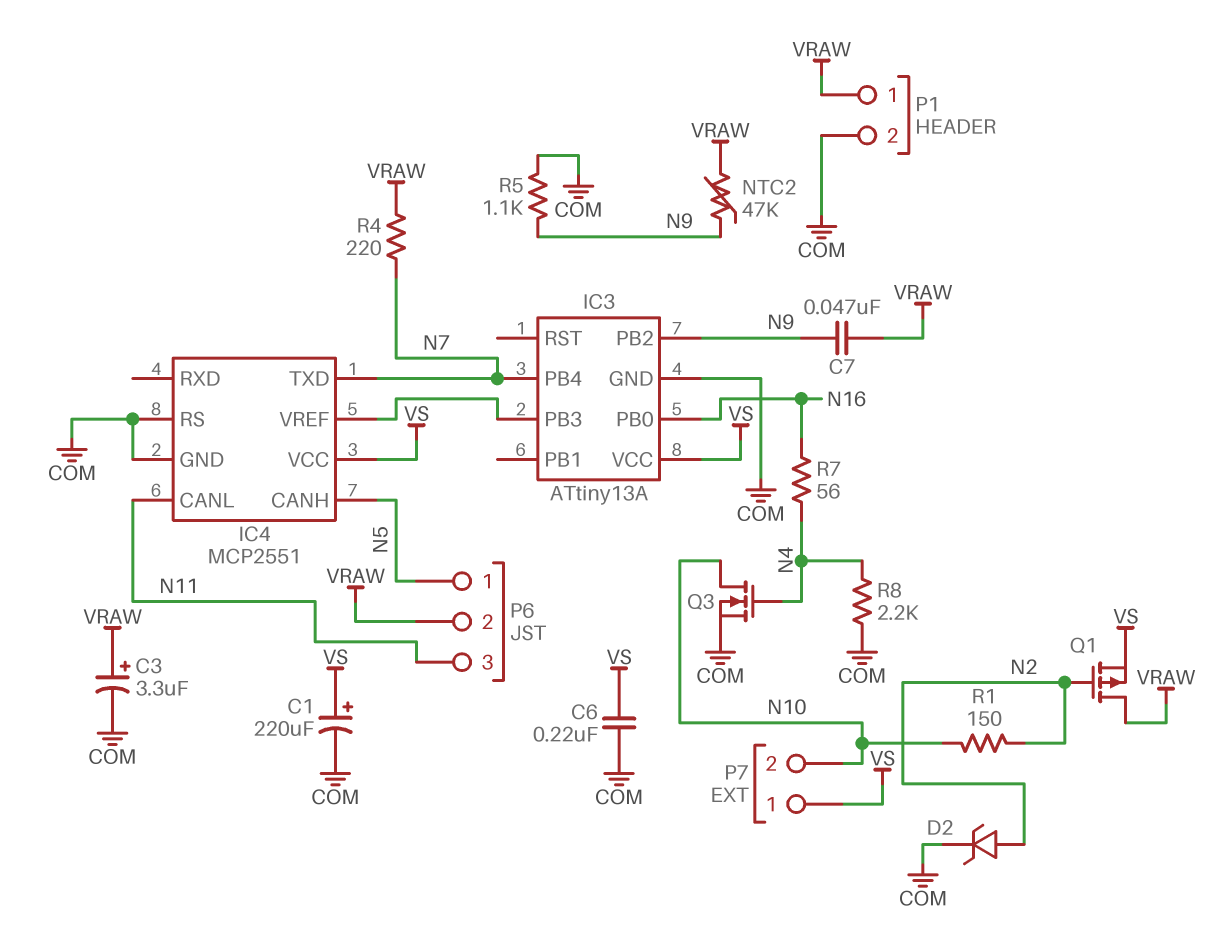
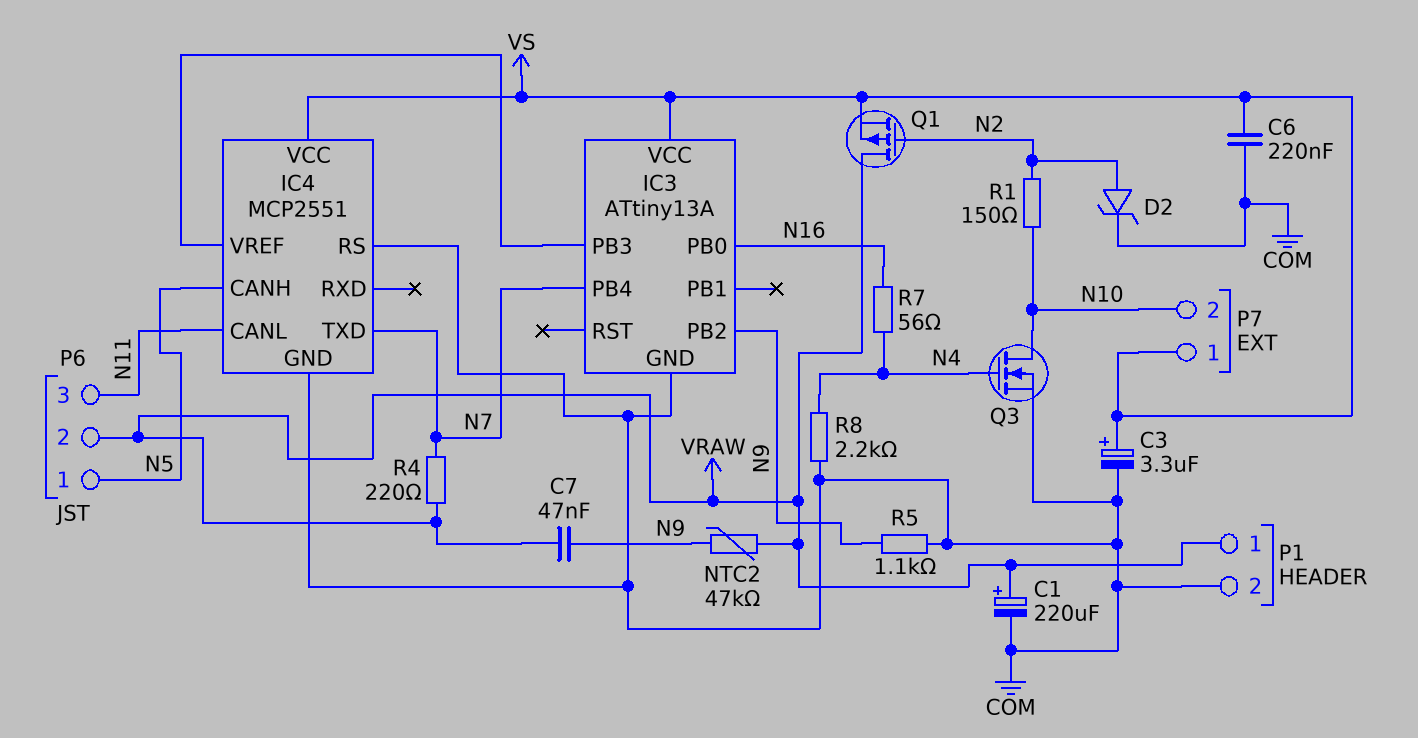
C1: 220uF (plus VS, minus COM) -> 220uF (plus VRAW, minus COM)
C3: 3.3uF (plus VRAW, minus COM) -> 3.3uF (plus VS, minus COM)

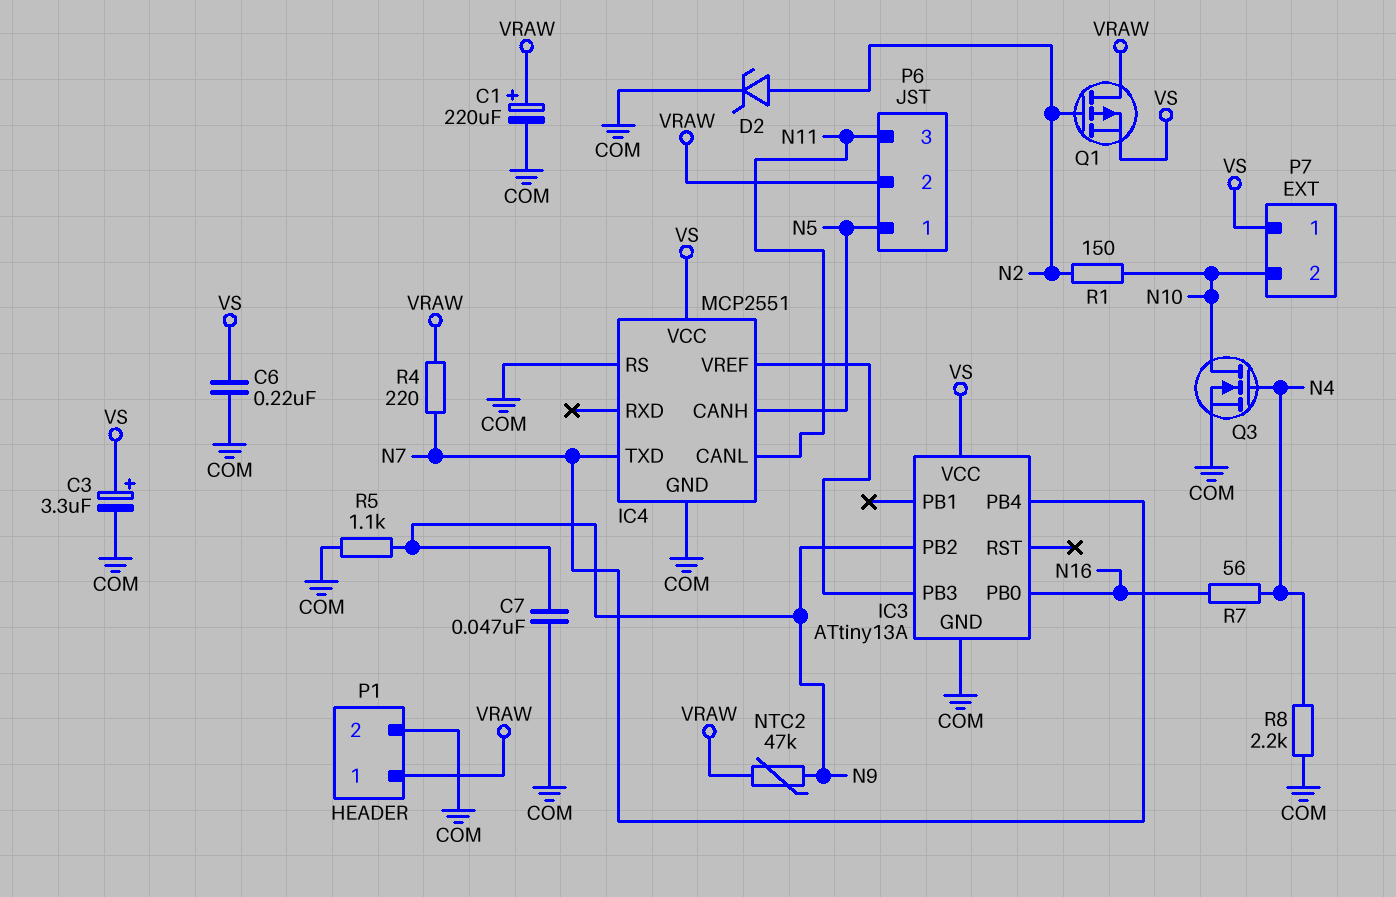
C7: 47nF (N9, VRAW) -> 47nF (COM, N9)

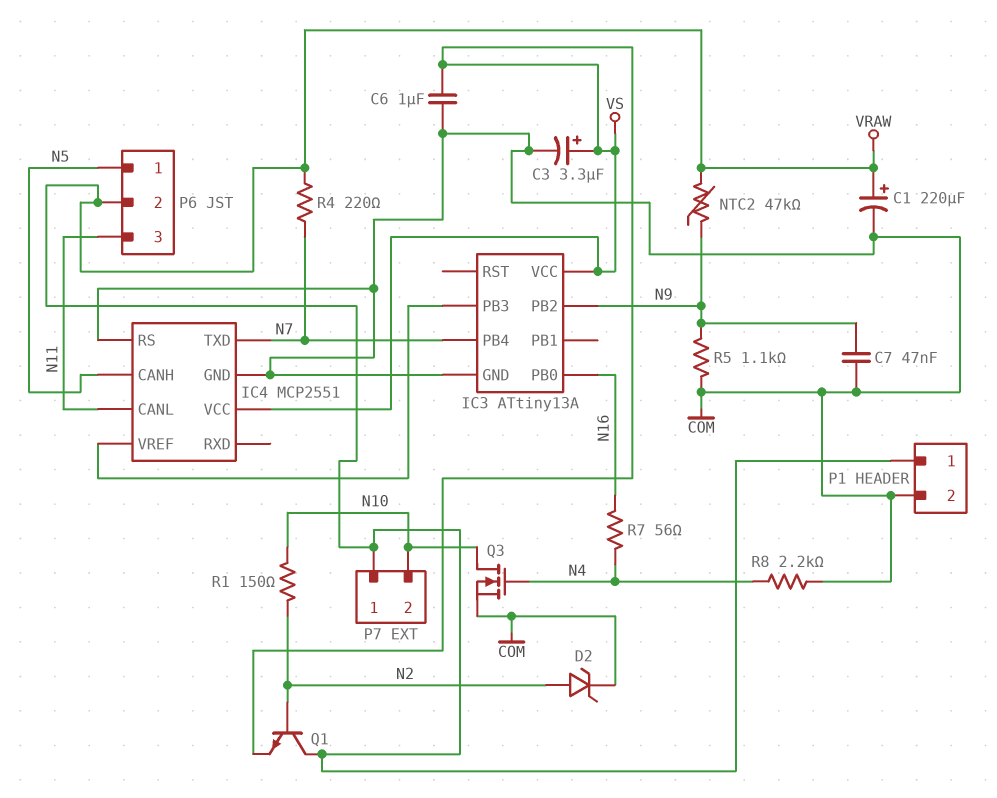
C6: 220nF (COM, VS) -> 1uF (COM, VS)
P7 pin 1: VS -> VRAW
Q1: PMOS (G N2, D VRAW, S VS) -> NPN (B N2, C VRAW, E VS)

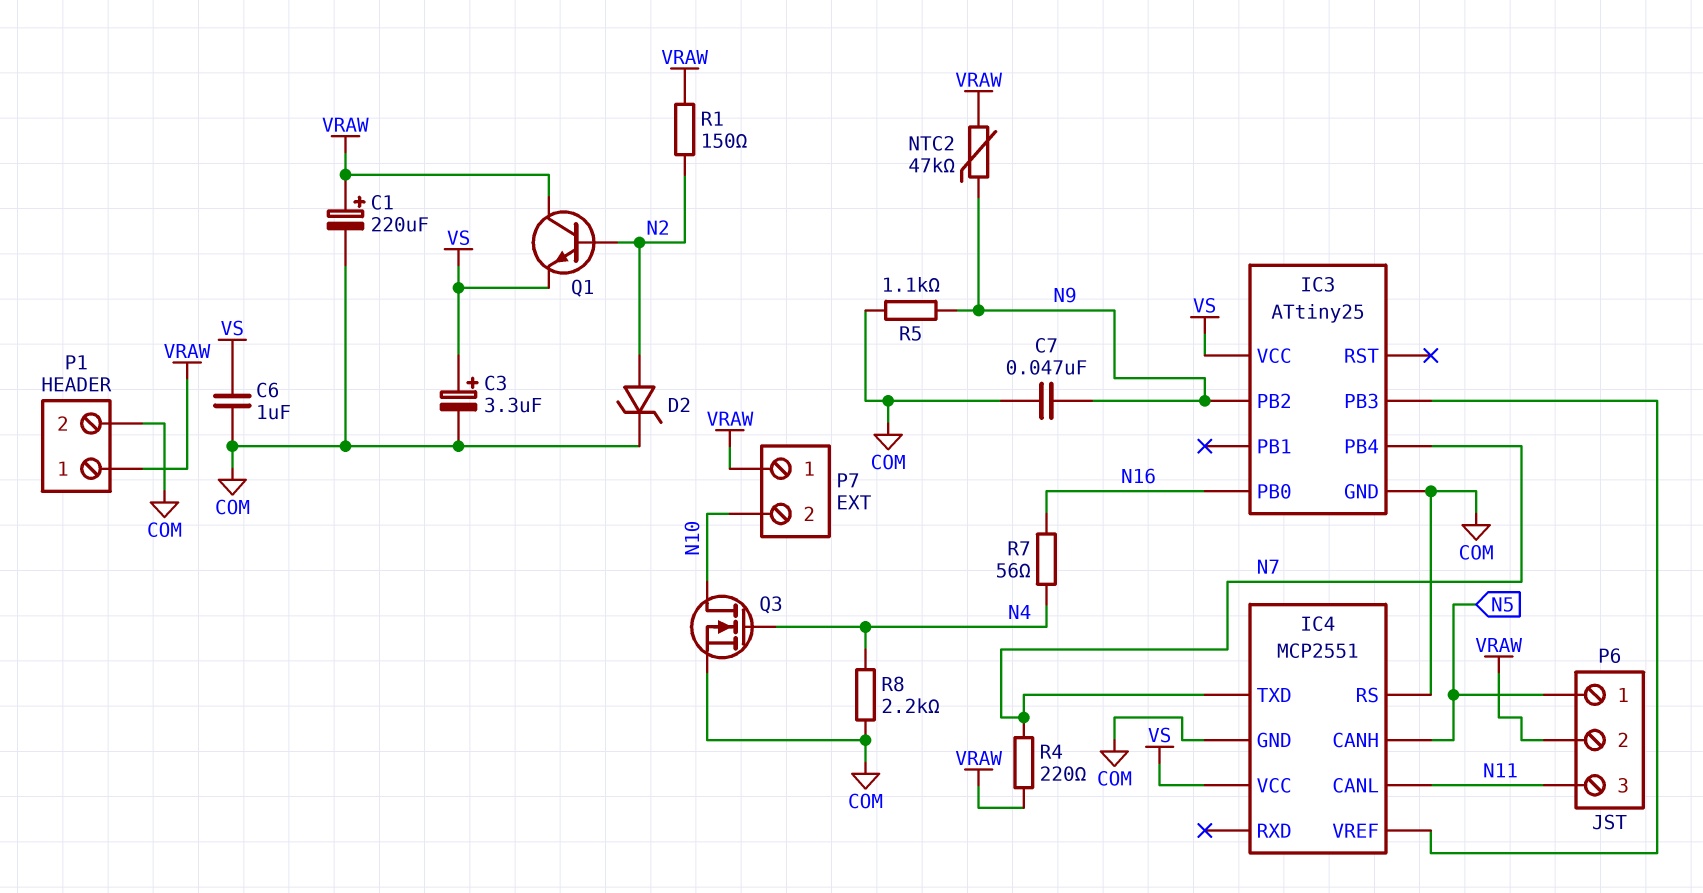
IC3: ATtiny13A -> ATtiny25
R1: 150 (N2, N10) -> 150 (N2, VRAW)

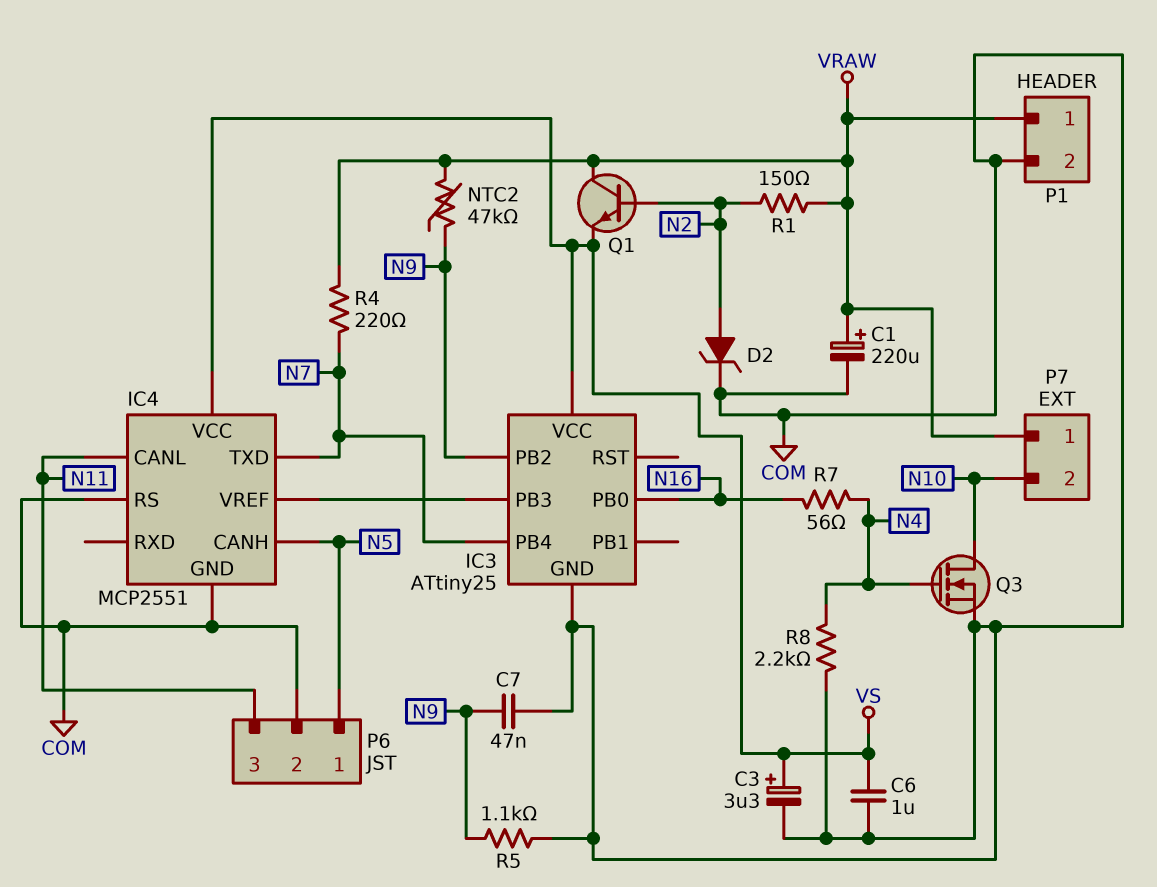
P6 pin 2: VRAW -> COM

